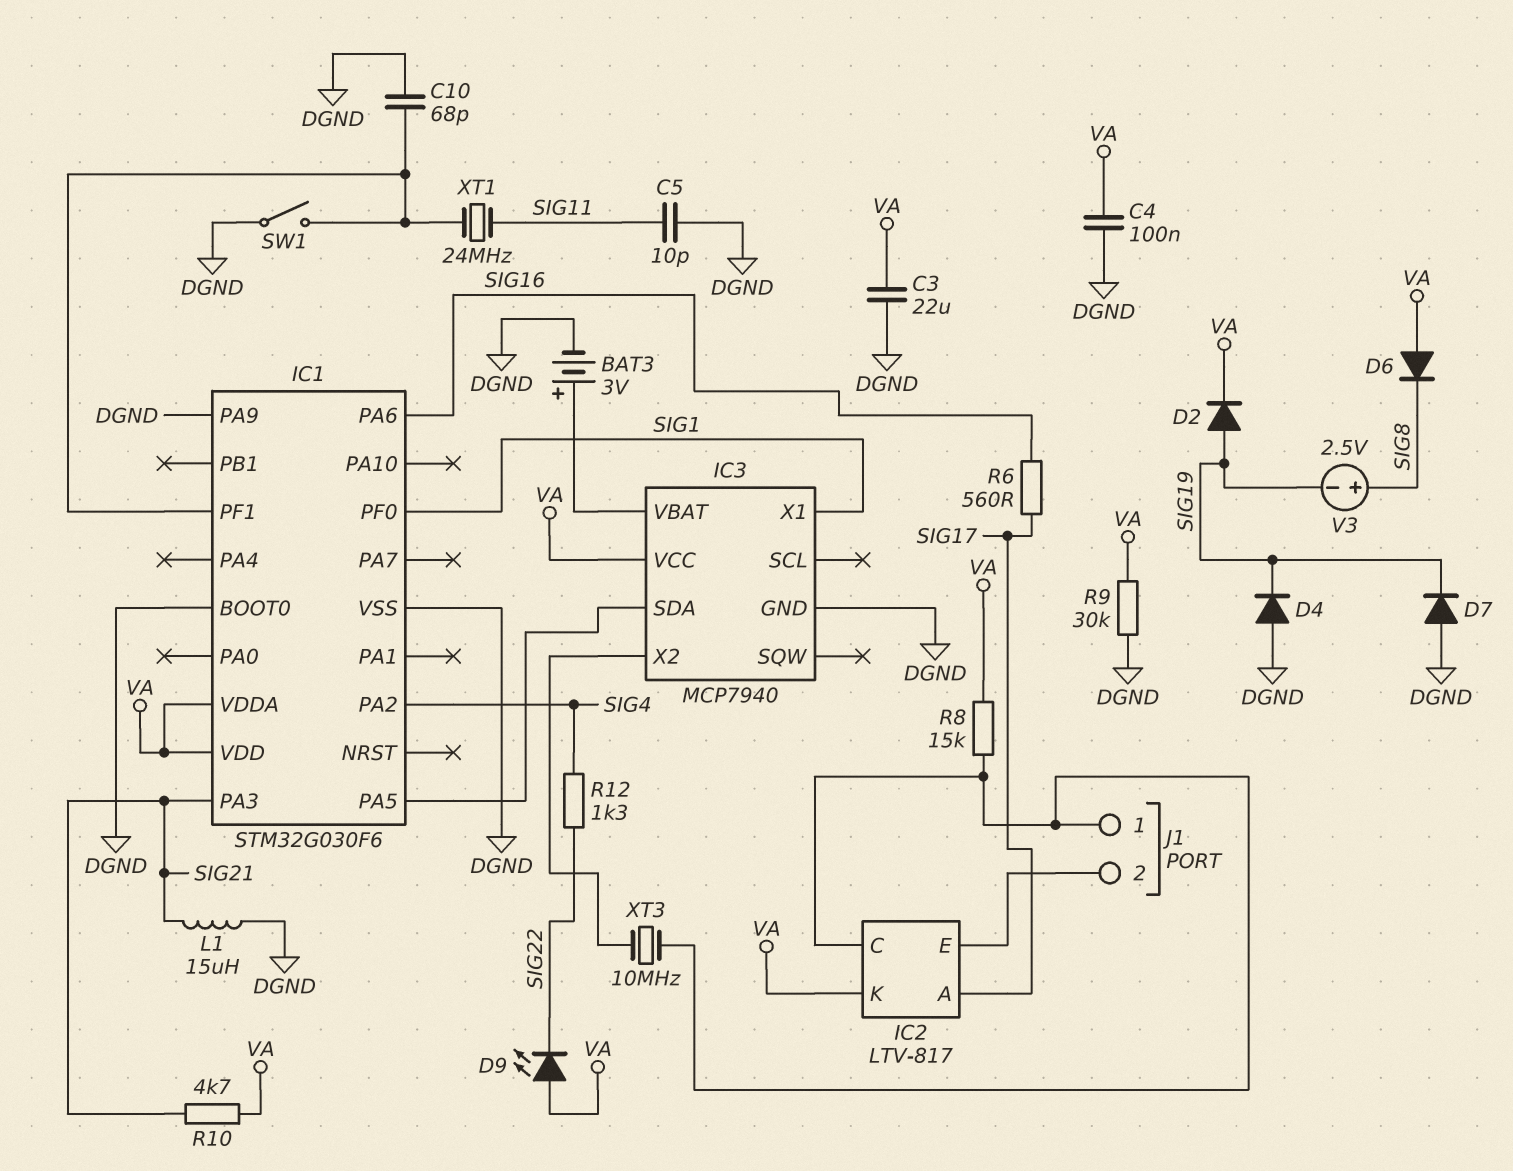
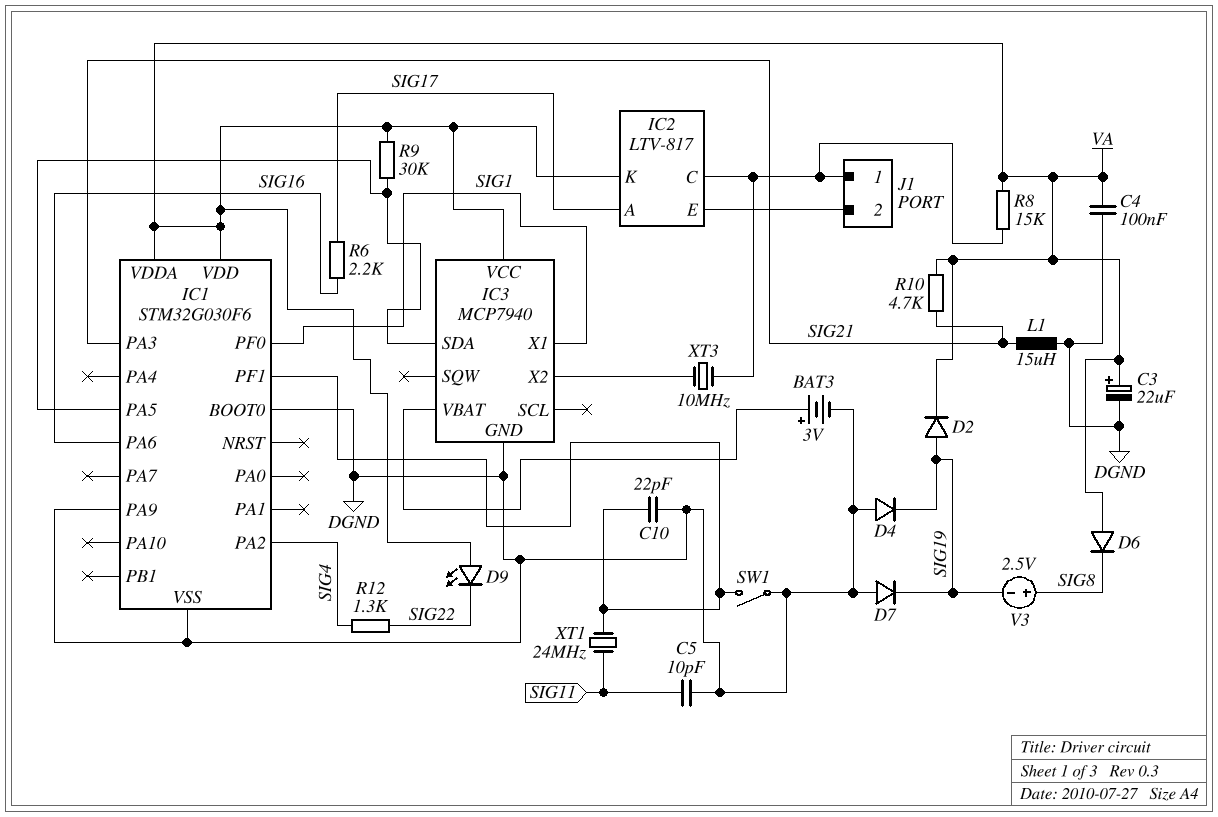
C3: 22uF (DGND, VA) -> 22uF (plus VA, minus DGND)
C10: 68pF (DGND, IC1/PF1) -> 22pF (DGND, IC1/PF1)
R6: 560 (SIG16, SIG17) -> 2.2k (SIG16, SIG17)
R9: 30k (DGND, VA) -> 30k (IC1/PA5, VA)

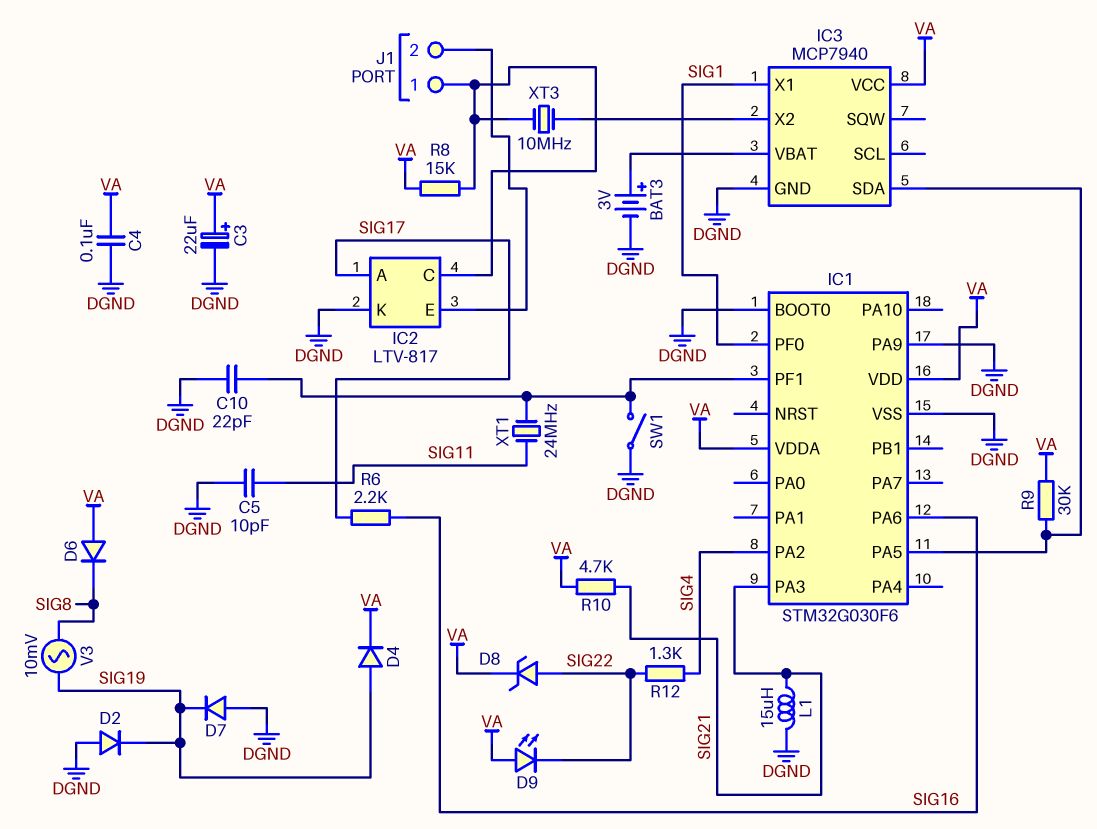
D2: diode (A SIG19, K VA) -> diode (A DGND, K SIG19)
D4: diode (A DGND, K SIG19) -> diode (A SIG19, K VA)
D8: none -> zener (A SIG22, K VA)
IC2 pin K: VA -> DGND
V3: 2.5V (plus SIG8, minus SIG19) -> AC 10mV (SIG8, SIG19)

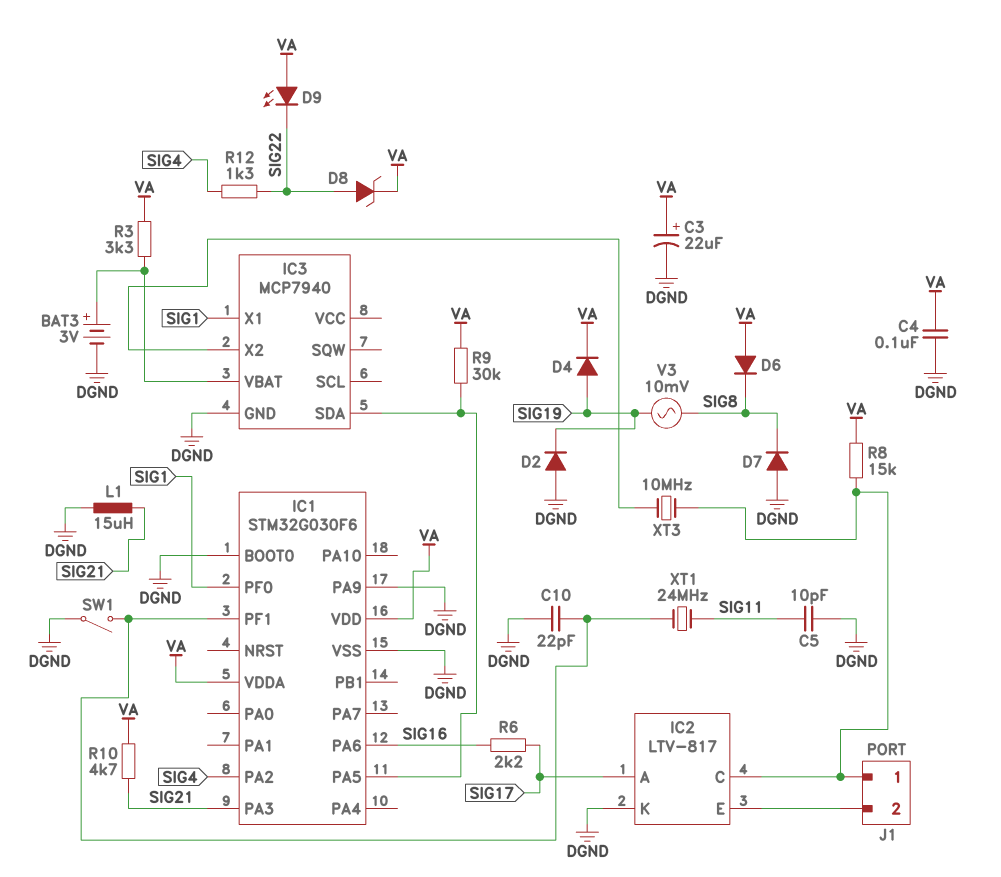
D7: diode (A DGND, K SIG19) -> diode (A DGND, K SIG8)
IC3 pin VCC: VA -> none
R3: none -> 3.3k (IC3/VBAT, VA)

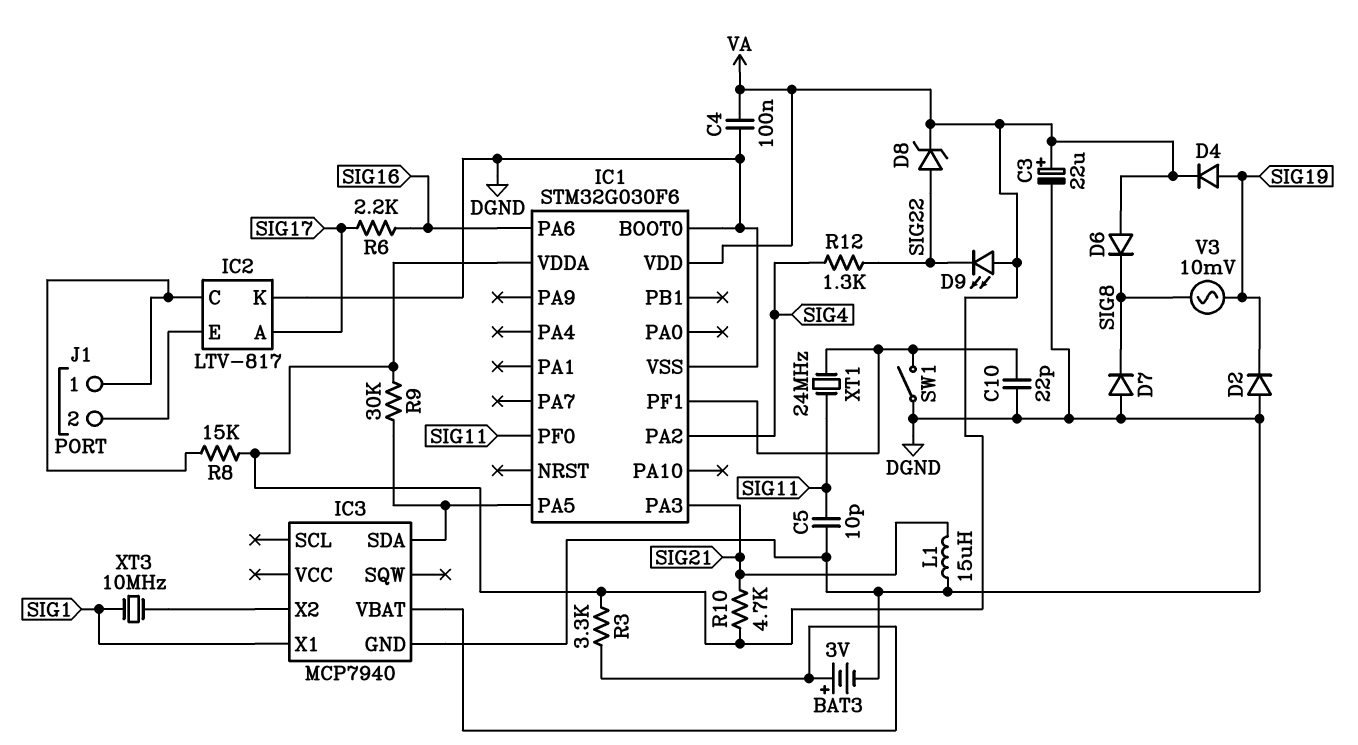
IC1 pin PA9: DGND -> none
IC1 pin PF0: SIG1 -> SIG11
XT3: 10MHz (IC2/C, IC3/X2) -> 10MHz (IC3/X2, SIG1)

